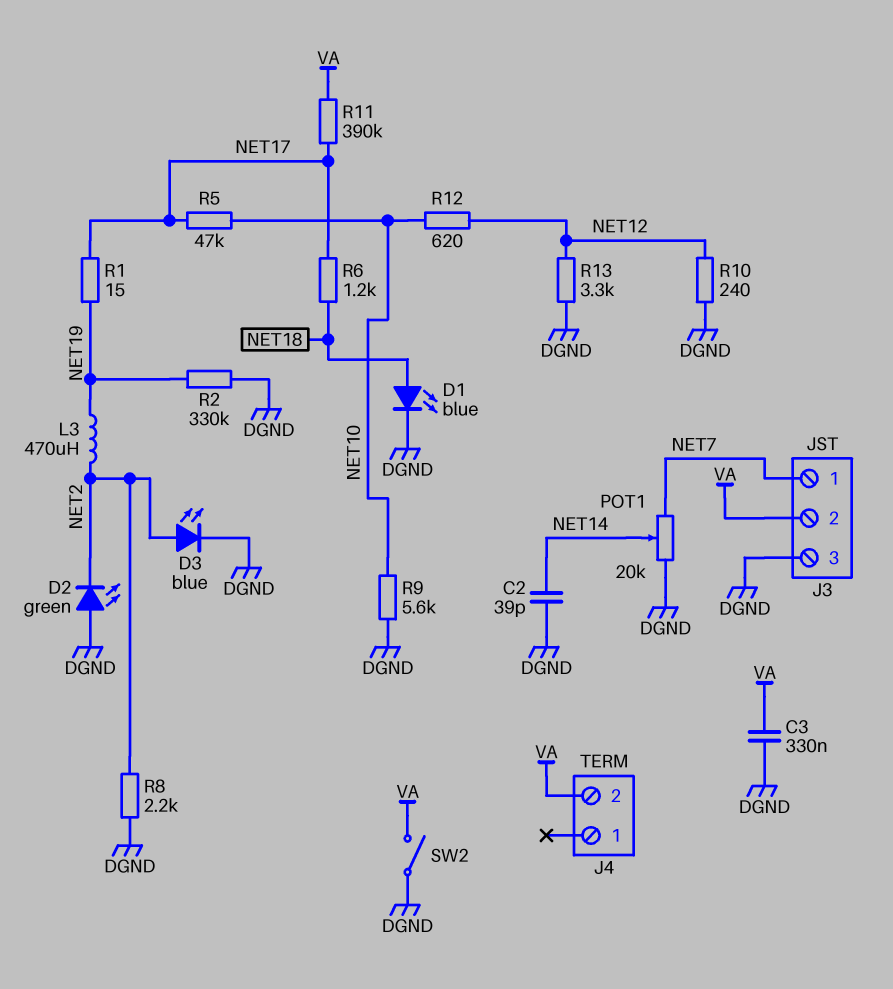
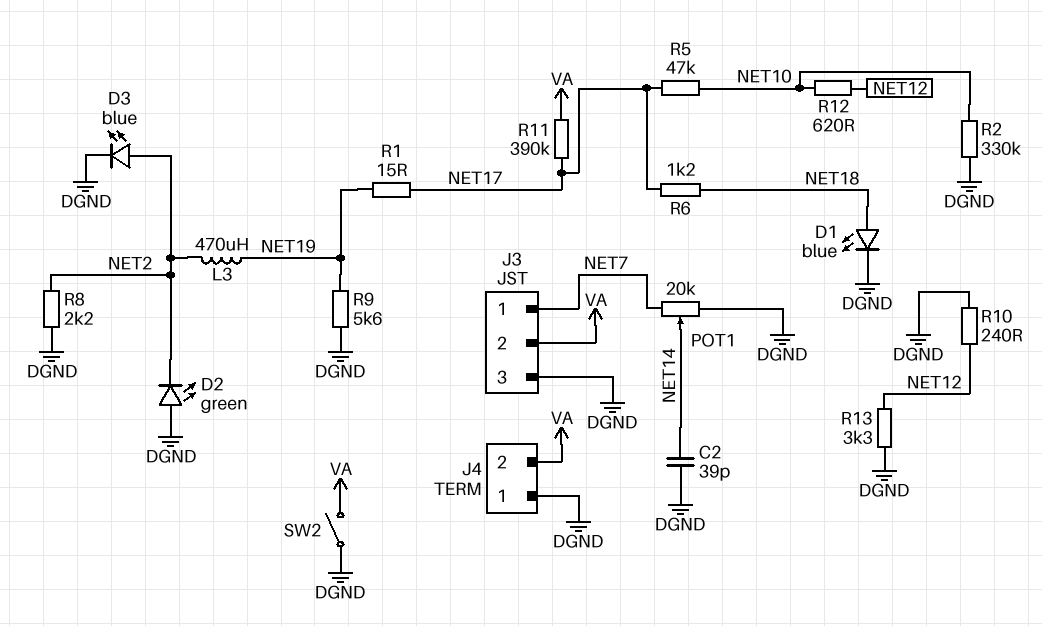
C3: 330nF (DGND, VA) -> none
J4 pin 1: none -> DGND
R2: 330k (DGND, NET19) -> 330k (DGND, NET10)
R9: 5.6k (DGND, NET10) -> 5.6k (DGND, NET19)

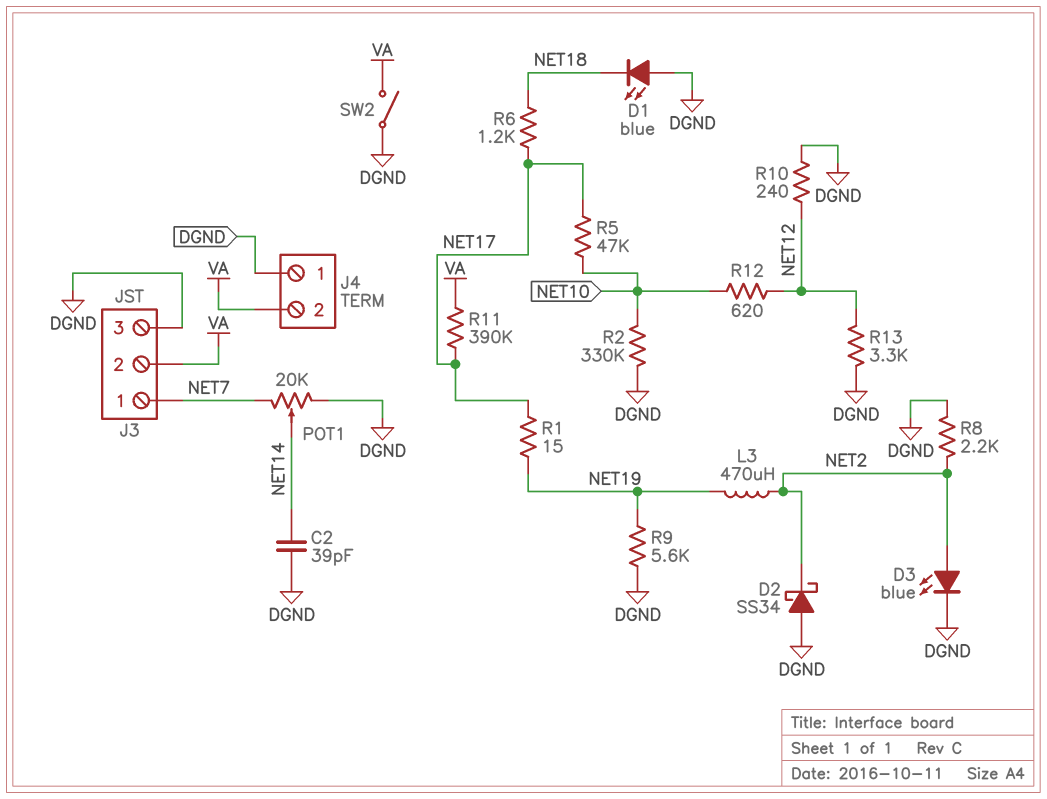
D1: LED blue (A NET18, K DGND) -> LED blue (A DGND, K NET18)
D2: LED green (A DGND, K NET2) -> schottky SS34 (A DGND, K NET2)

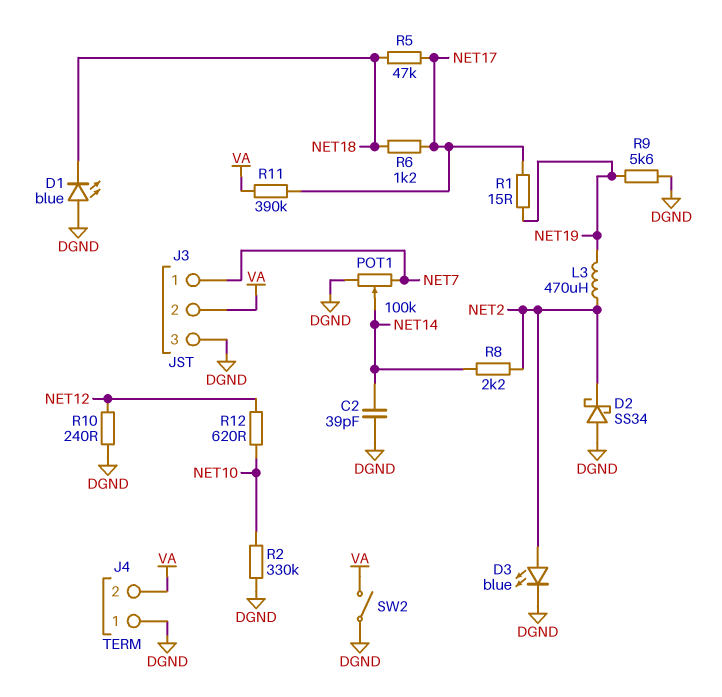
POT1: 20k (DGND, NET7, wiper NET14) -> 100k (DGND, NET7, wiper NET14)
R5: 47k (NET10, NET17) -> 47k (NET17, NET18)
R8: 2.2k (DGND, NET2) -> 2.2k (NET2, NET14)
R13: 3.3k (DGND, NET12) -> none

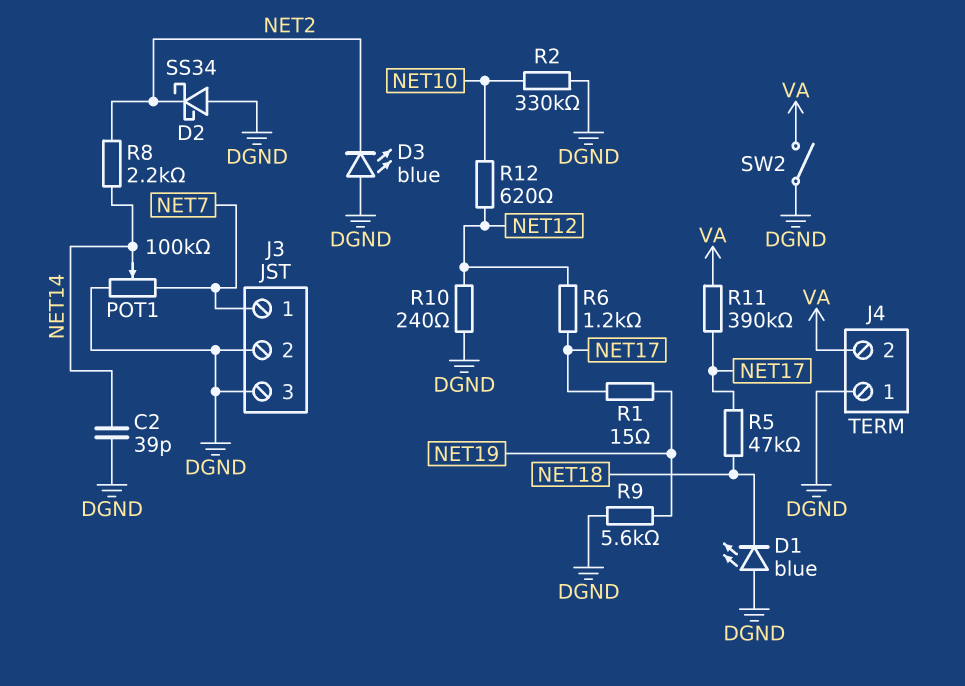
D3: LED blue (A NET2, K DGND) -> LED blue (A DGND, K NET2)
J3 pin 2: VA -> DGND
L3: 470uH (NET2, NET19) -> none
R6: 1.2k (NET17, NET18) -> 1.2k (NET12, NET17)

